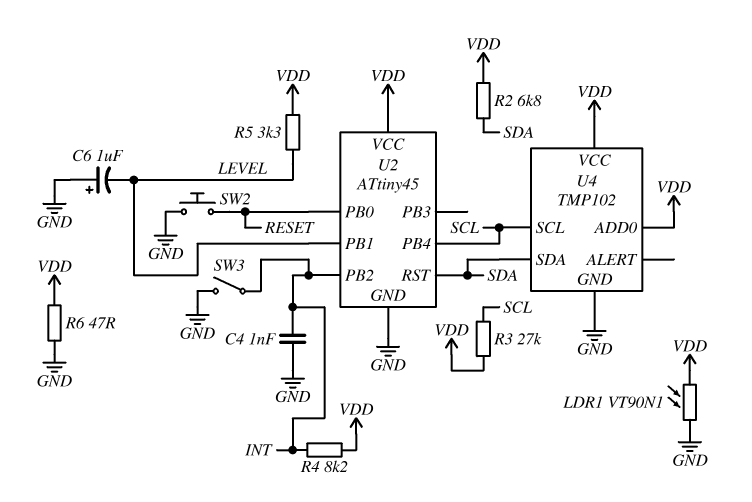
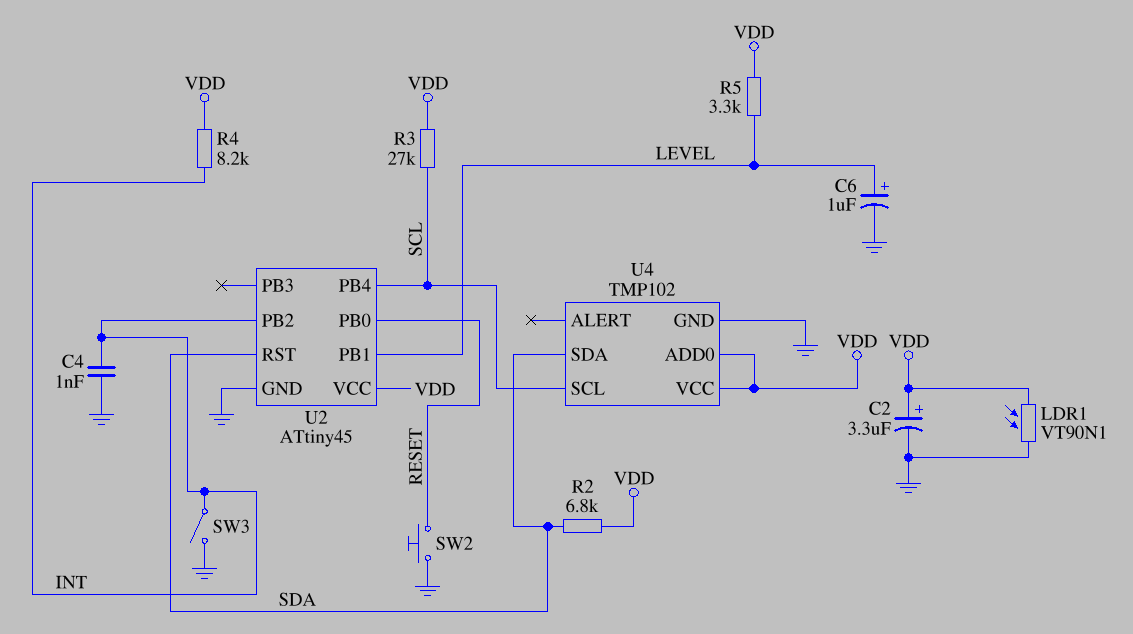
C2: none -> 3.3uF (plus VDD, minus GND)
C6: 1uF (plus GND, minus LEVEL) -> 1uF (plus LEVEL, minus GND)
R6: 47 (GND, VDD) -> none

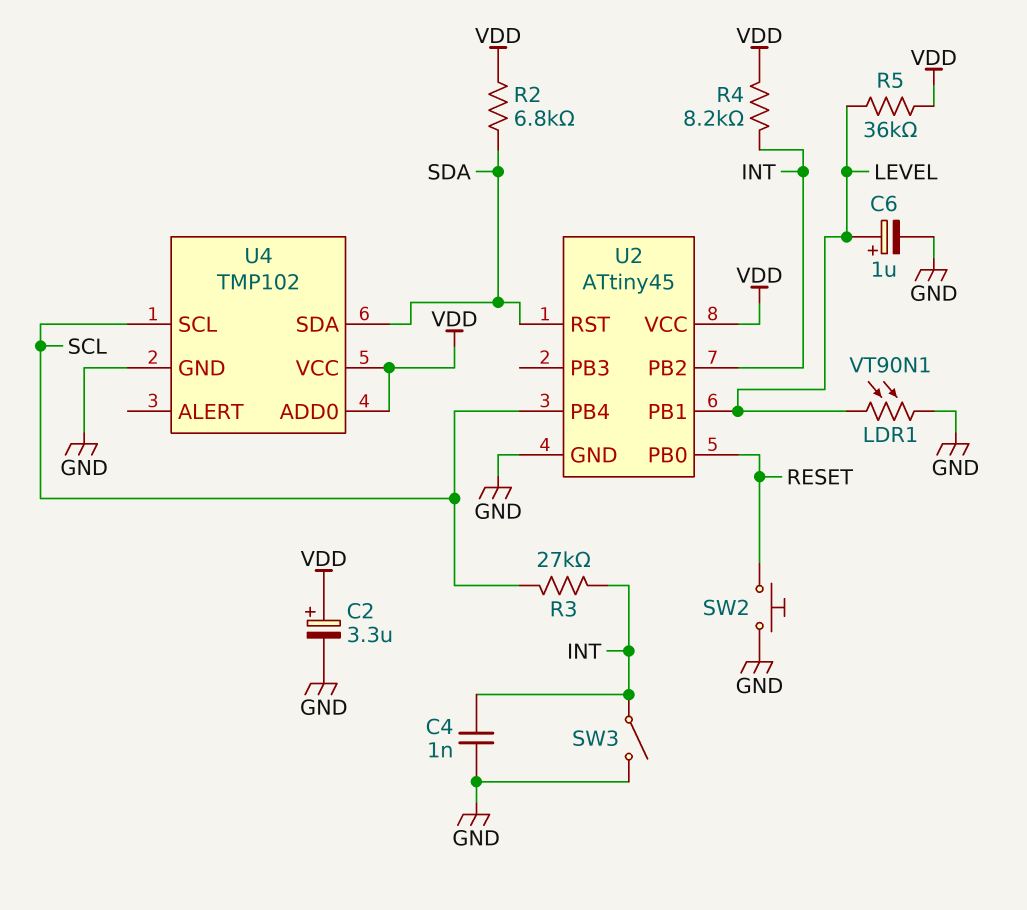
LDR1: VT90N1 (GND, VDD) -> VT90N1 (GND, LEVEL)
R3: 27k (SCL, VDD) -> 27k (INT, SCL)
R5: 3.3k (LEVEL, VDD) -> 36k (LEVEL, VDD)

